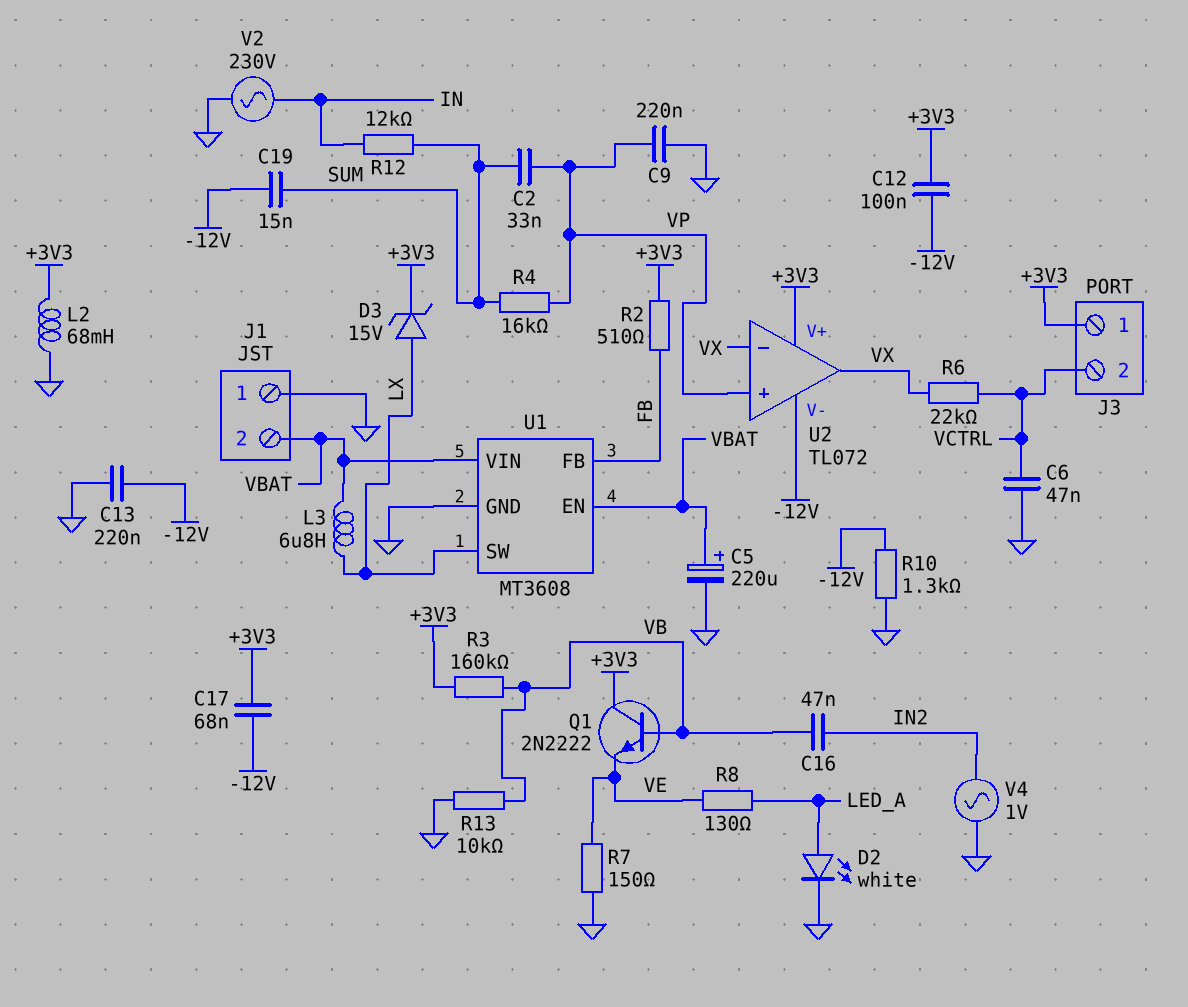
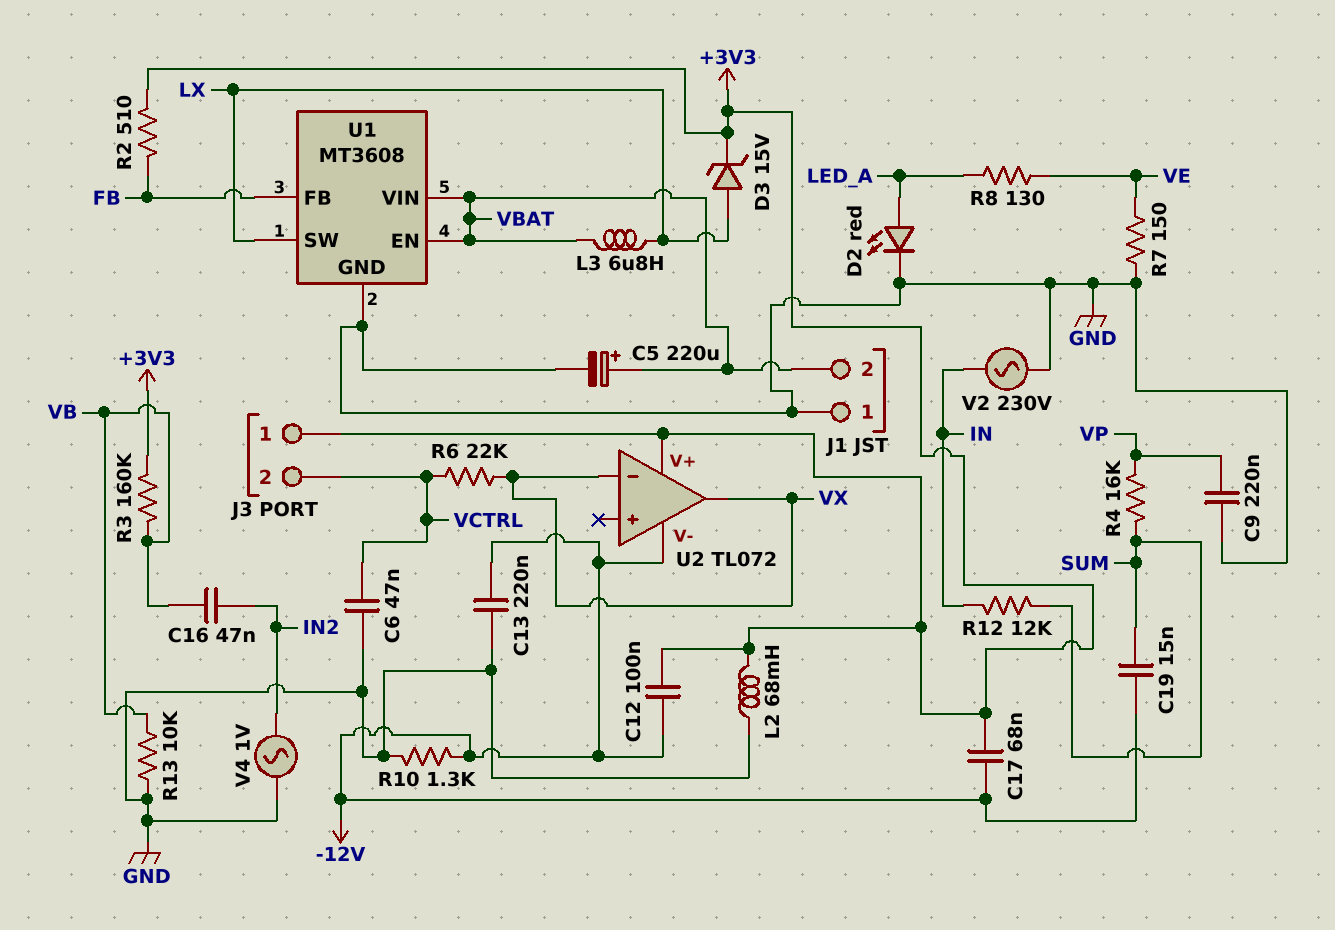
C2: 33nF (SUM, VP) -> none
D2: LED white (A LED_A, K GND) -> LED red (A LED_A, K GND)
Q1: NPN 2N2222 (B VB, C +3V3, E VE) -> none
U2 pin in+: VP -> none

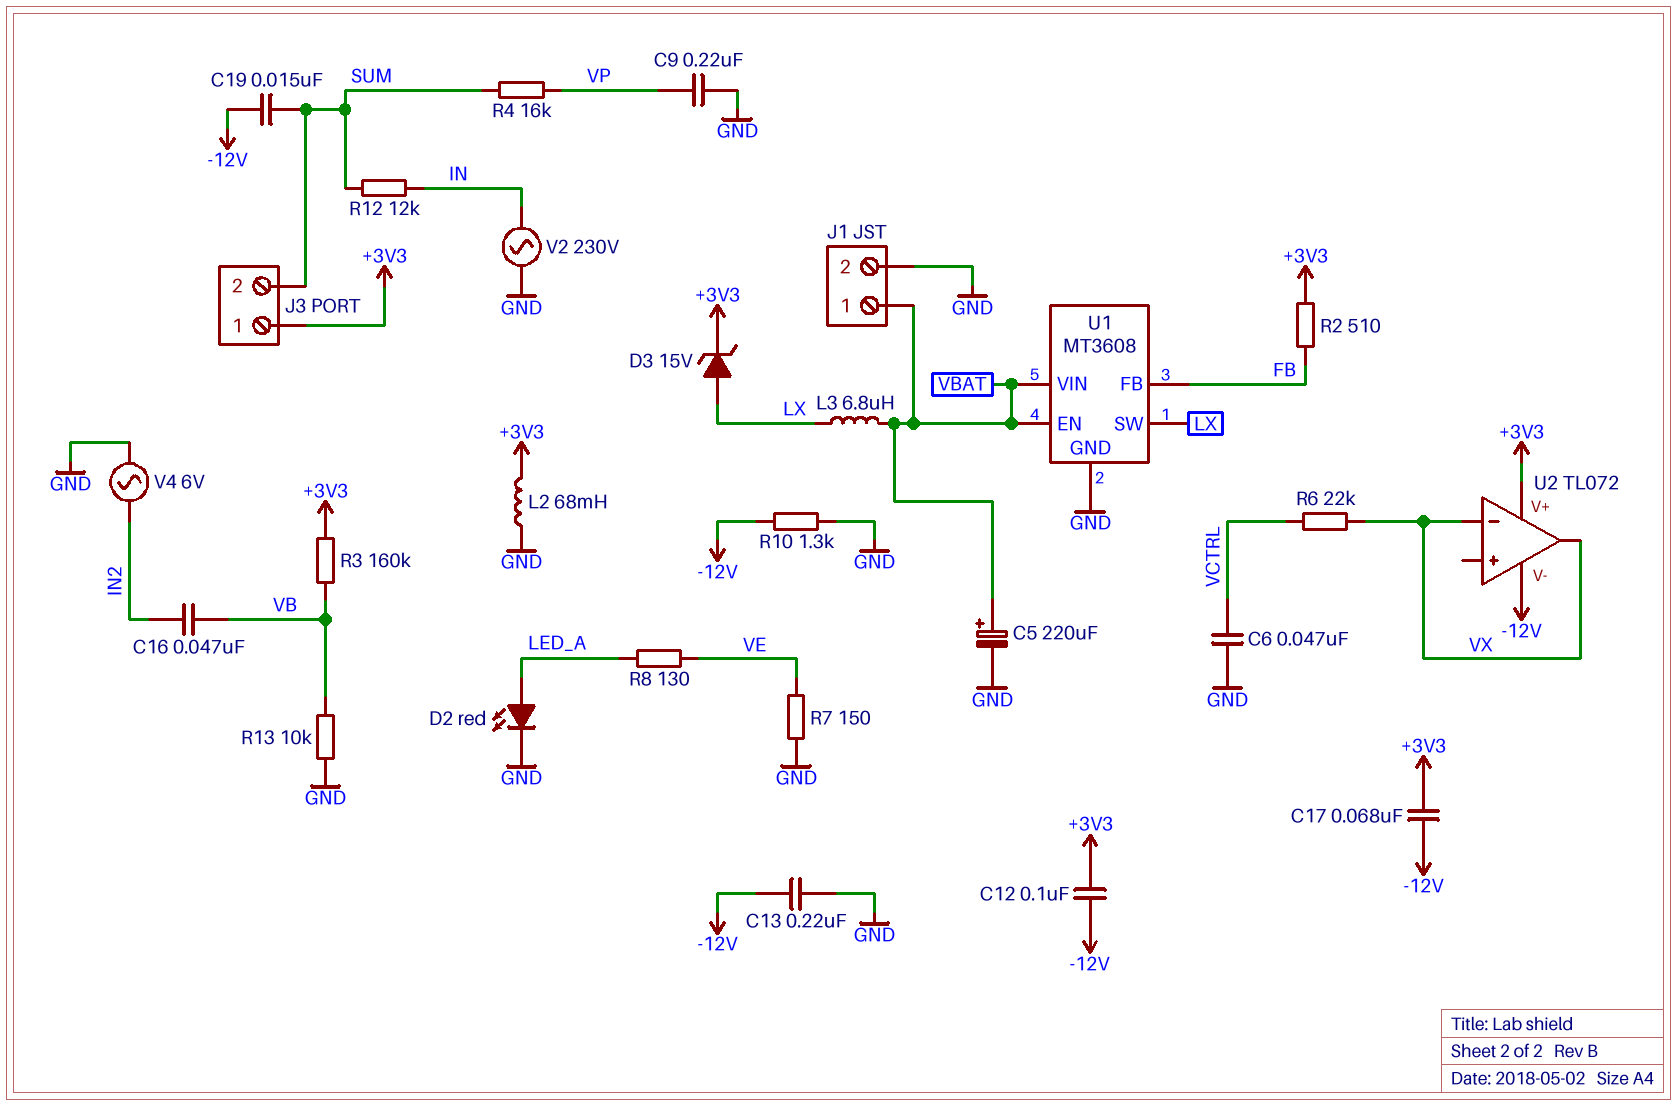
J1 pin 1: GND -> VBAT
J1 pin 2: VBAT -> GND
J3 pin 2: VCTRL -> SUM
V4: AC 1V (GND, IN2) -> AC 6V (GND, IN2)

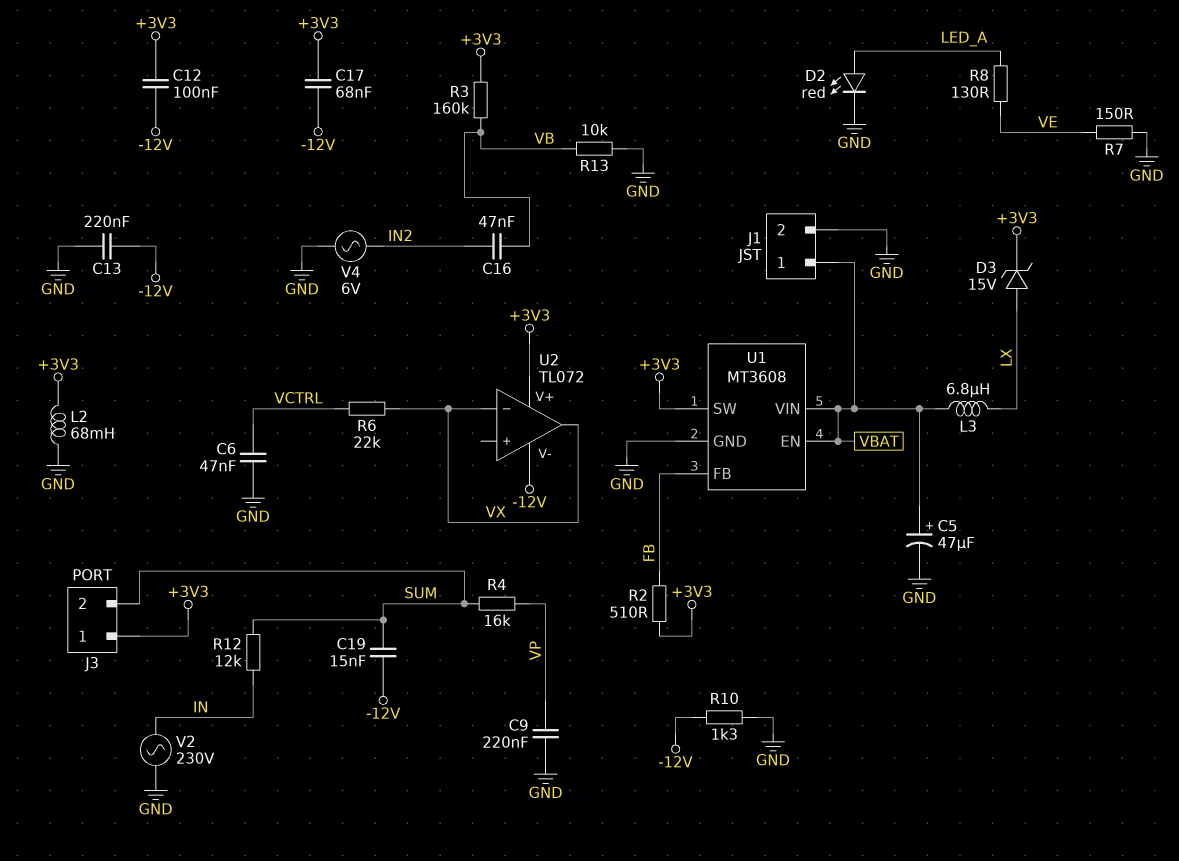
C5: 220uF (plus VBAT, minus GND) -> 47uF (plus VBAT, minus GND)
U1 pin SW: LX -> +3V3

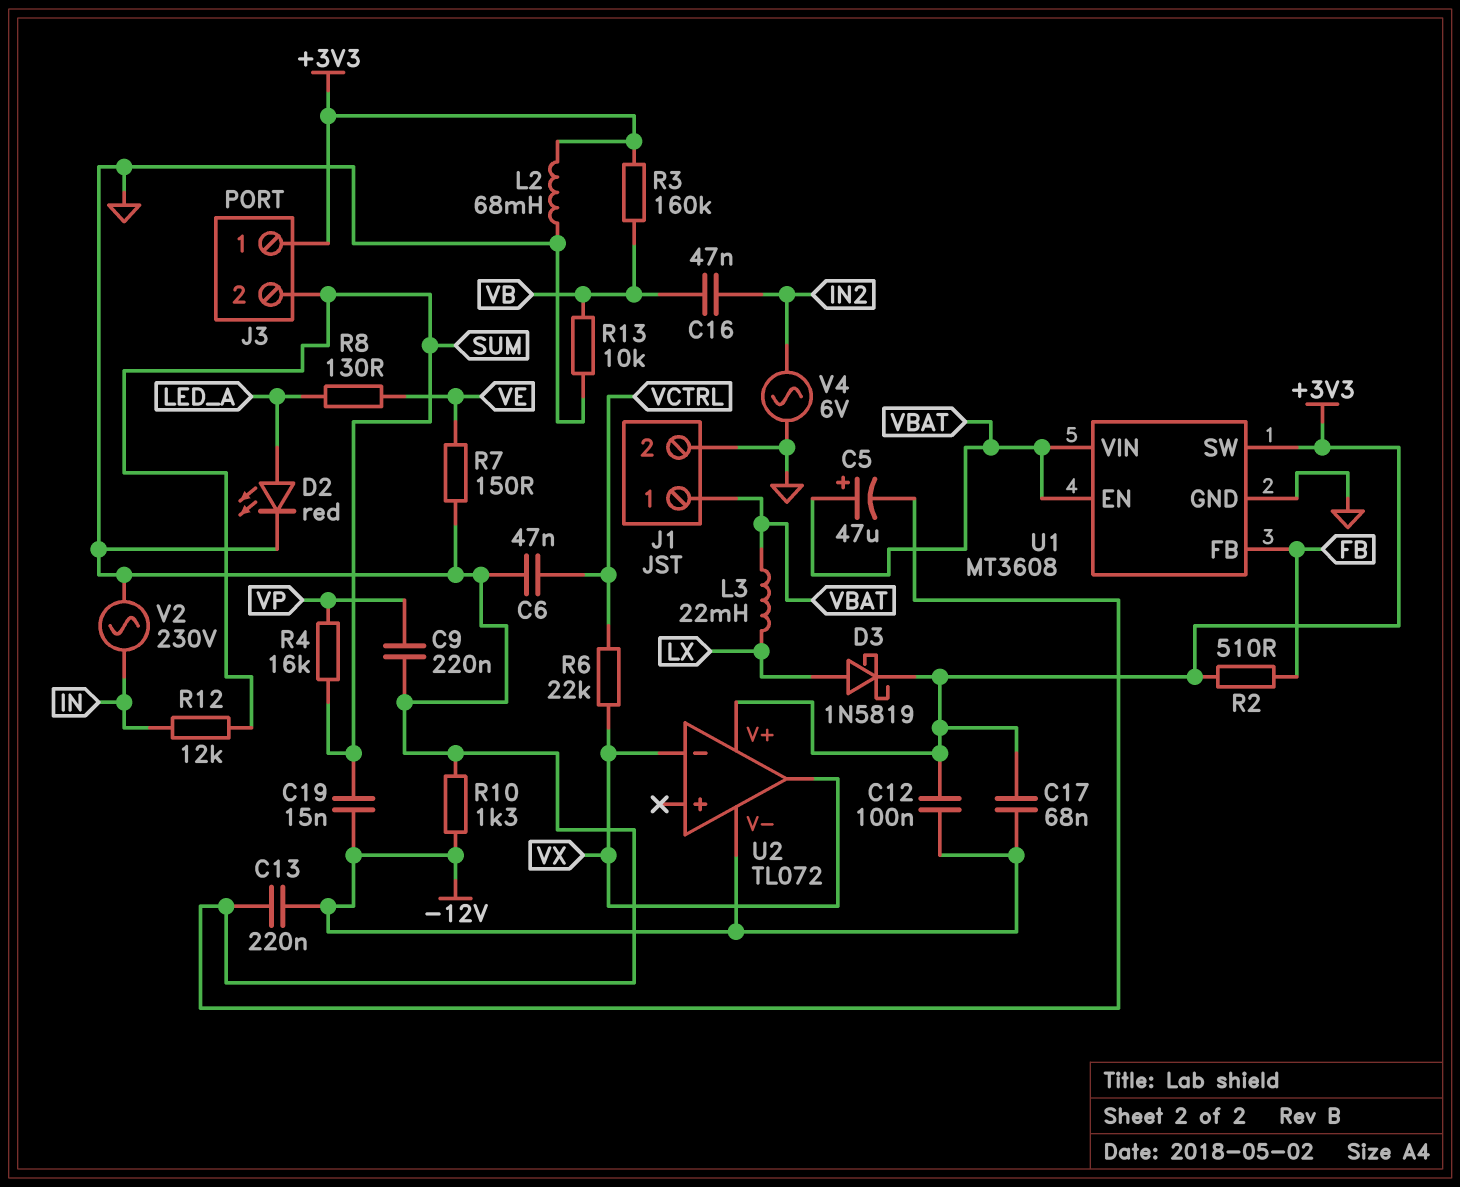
D3: zener 15V (A LX, K +3V3) -> schottky 1N5819 (A LX, K +3V3)
L3: 6.8uH (LX, VBAT) -> 22mH (LX, VBAT)

